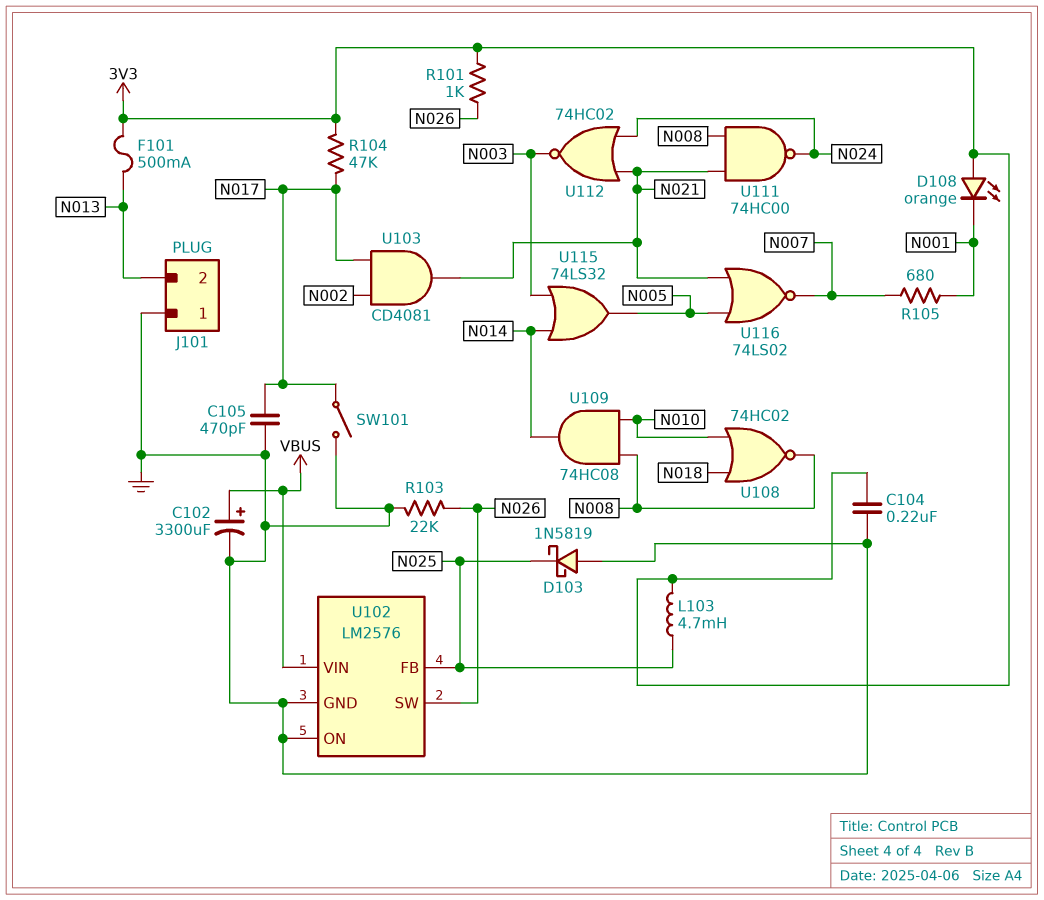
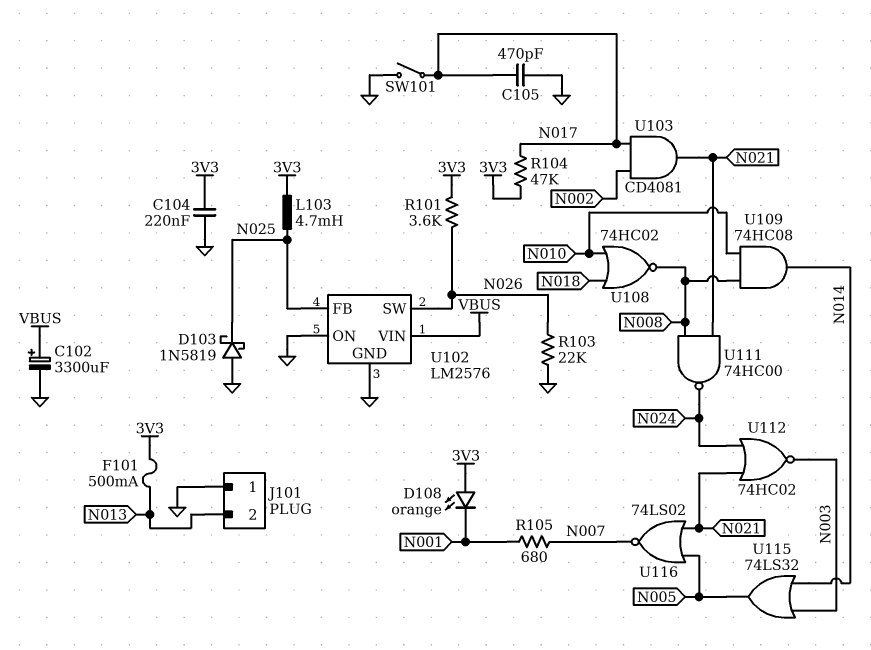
R101: 1k (3V3, N026) -> 3.6k (3V3, N026)

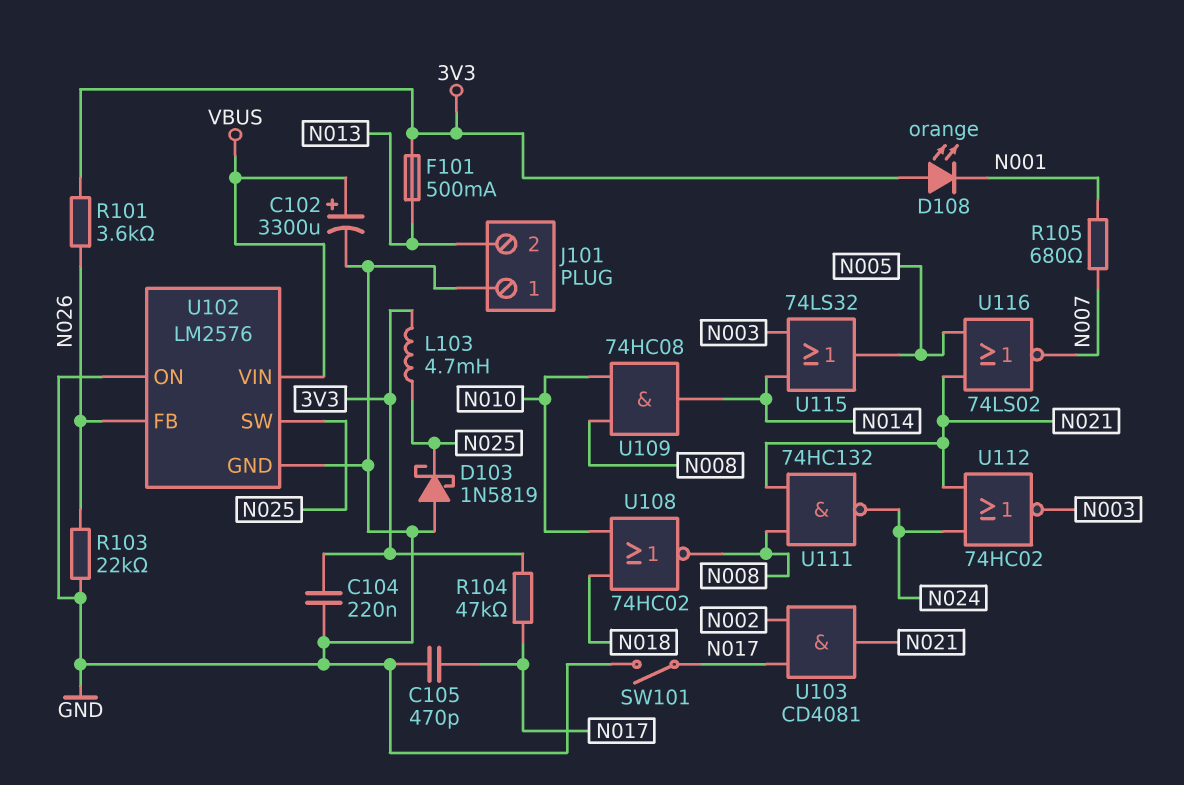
U102 pin FB: N025 -> N026
U102 pin SW: N026 -> N025
U111: NAND 74HC00 (in N008, in N021, out N024) -> NAND 74HC132 (in N008, in N021, out N024)

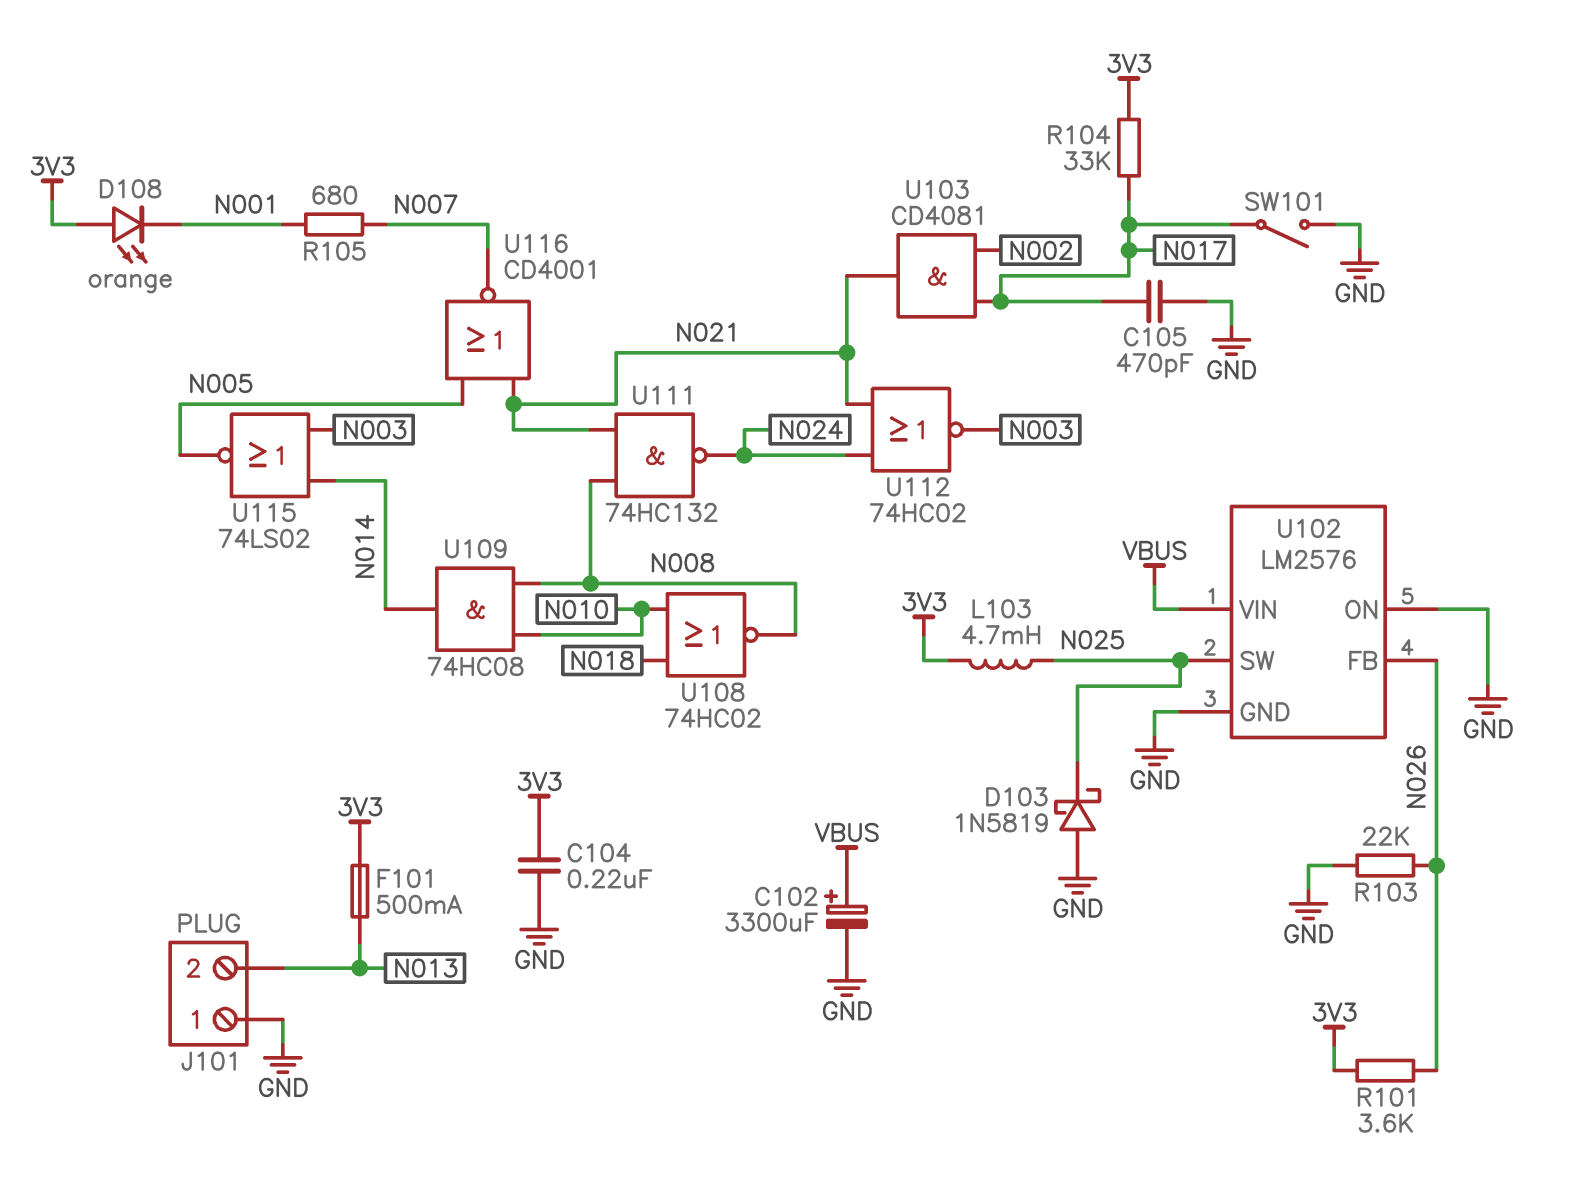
R104: 47k (3V3, N017) -> 33k (3V3, N017)
U115: OR 74LS32 (in N003, in N014, out N005) -> NOR 74LS02 (in N003, in N014, out N005)
U116: NOR 74LS02 (in N005, in N021, out N007) -> NOR CD4001 (in N005, in N021, out N007)

